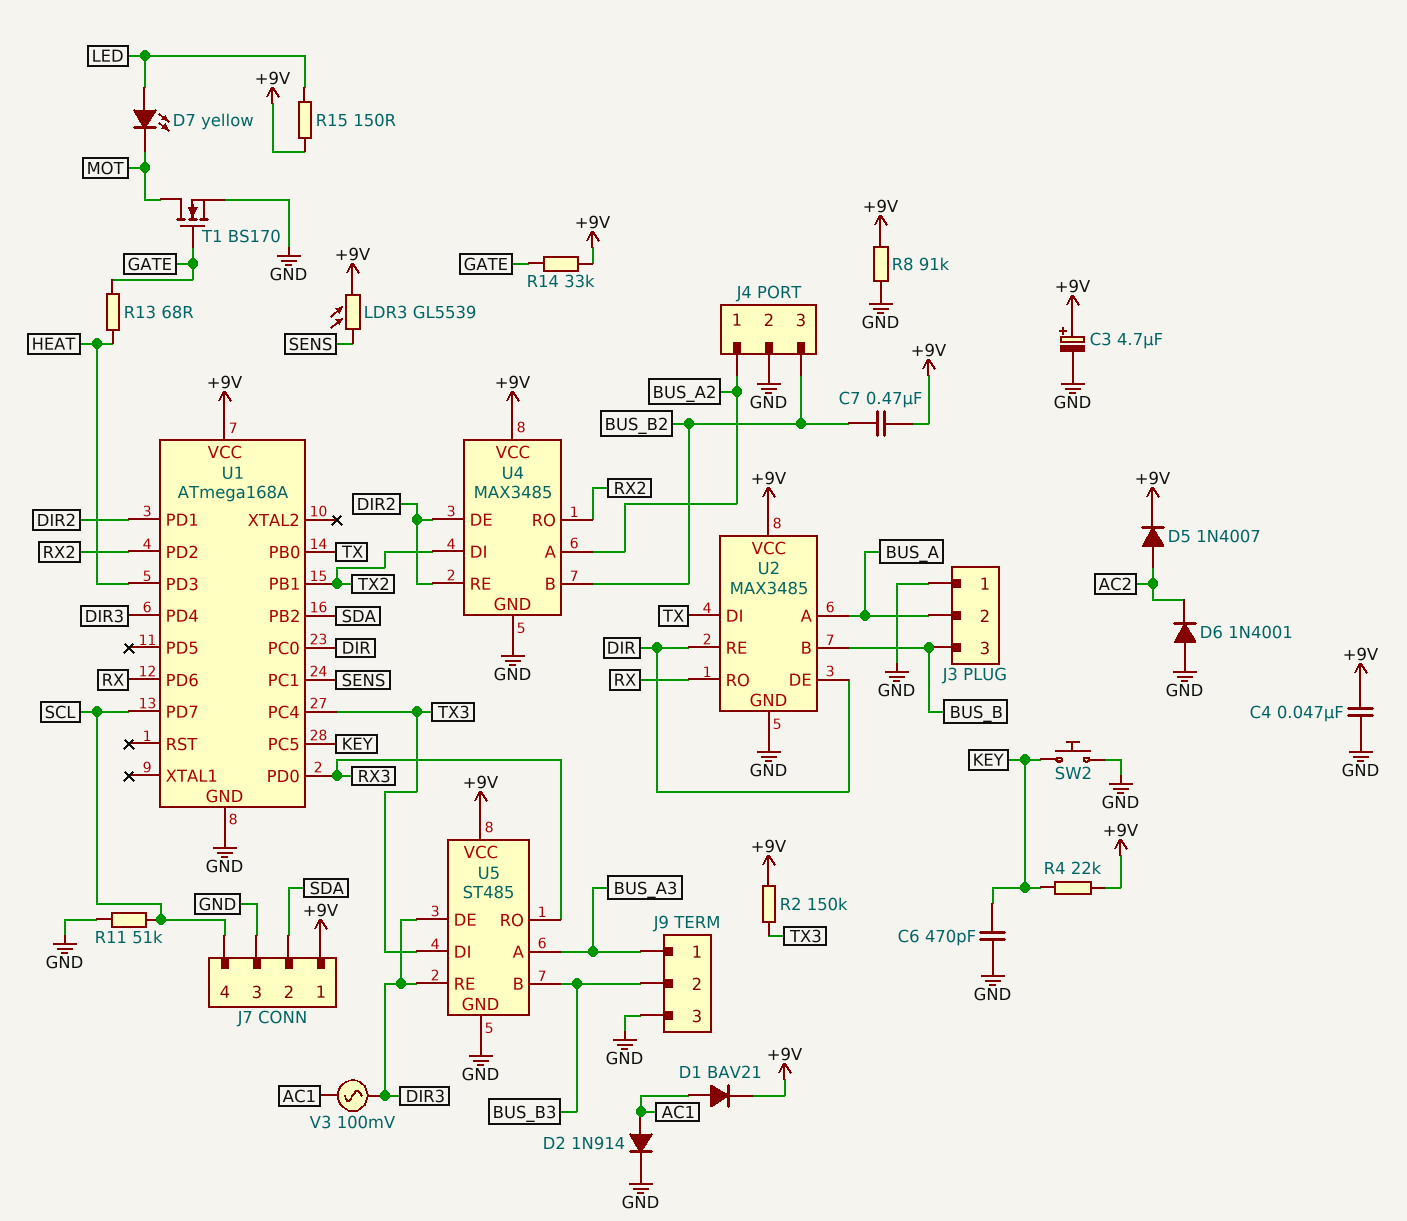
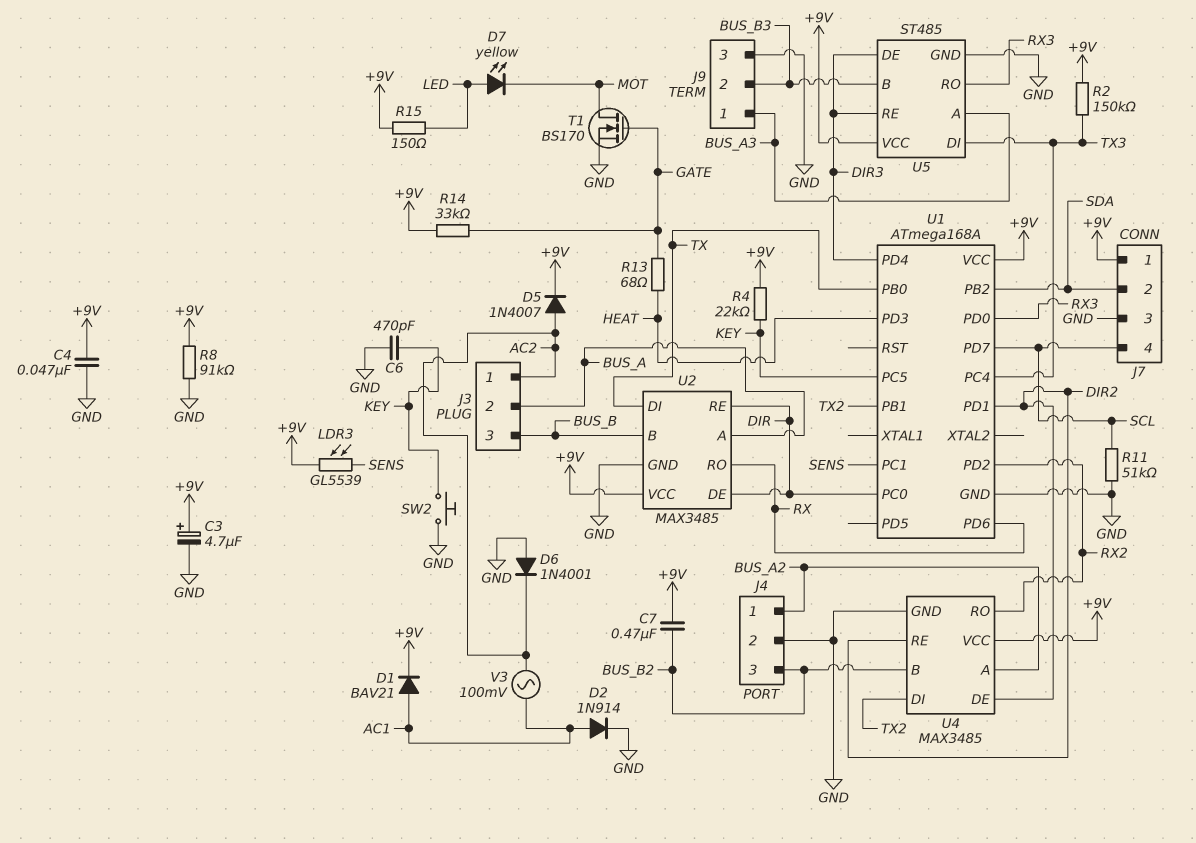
J3 pin 1: GND -> AC2
V3: AC 100mV (AC1, DIR3) -> AC 100mV (AC1, AC2)

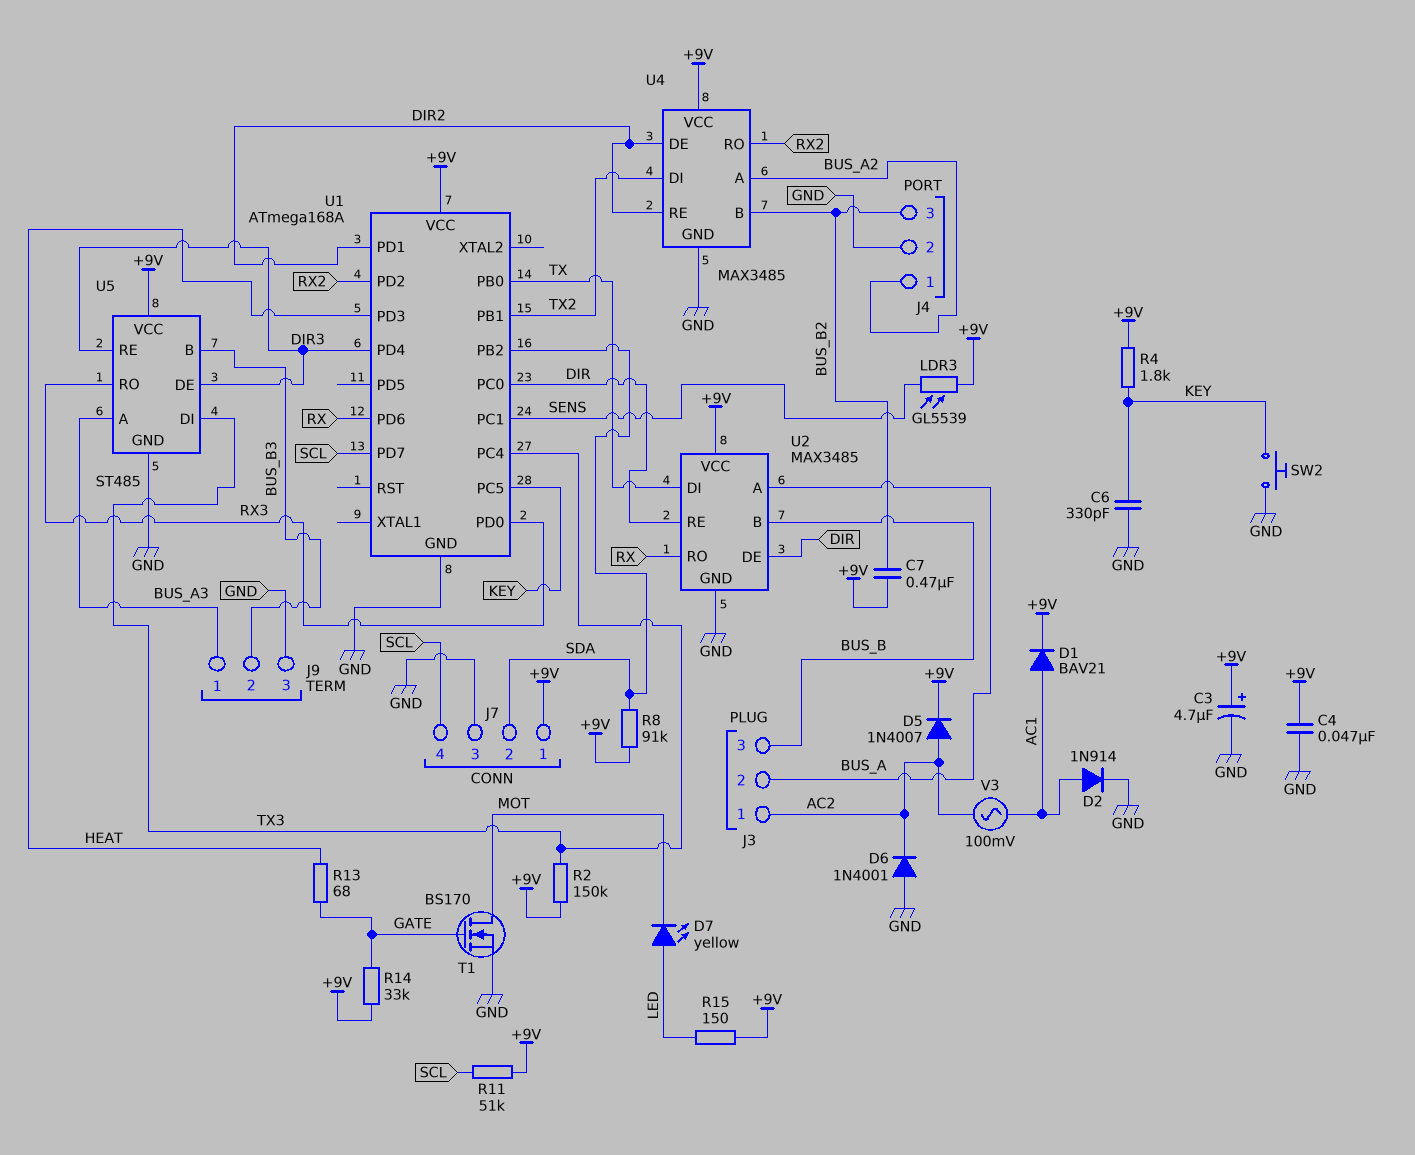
C6: 470pF (GND, KEY) -> 330pF (GND, KEY)
R4: 22k (+9V, KEY) -> 1.8k (+9V, KEY)
R8: 91k (+9V, GND) -> 91k (+9V, SDA)
R11: 51k (GND, SCL) -> 51k (+9V, SCL)

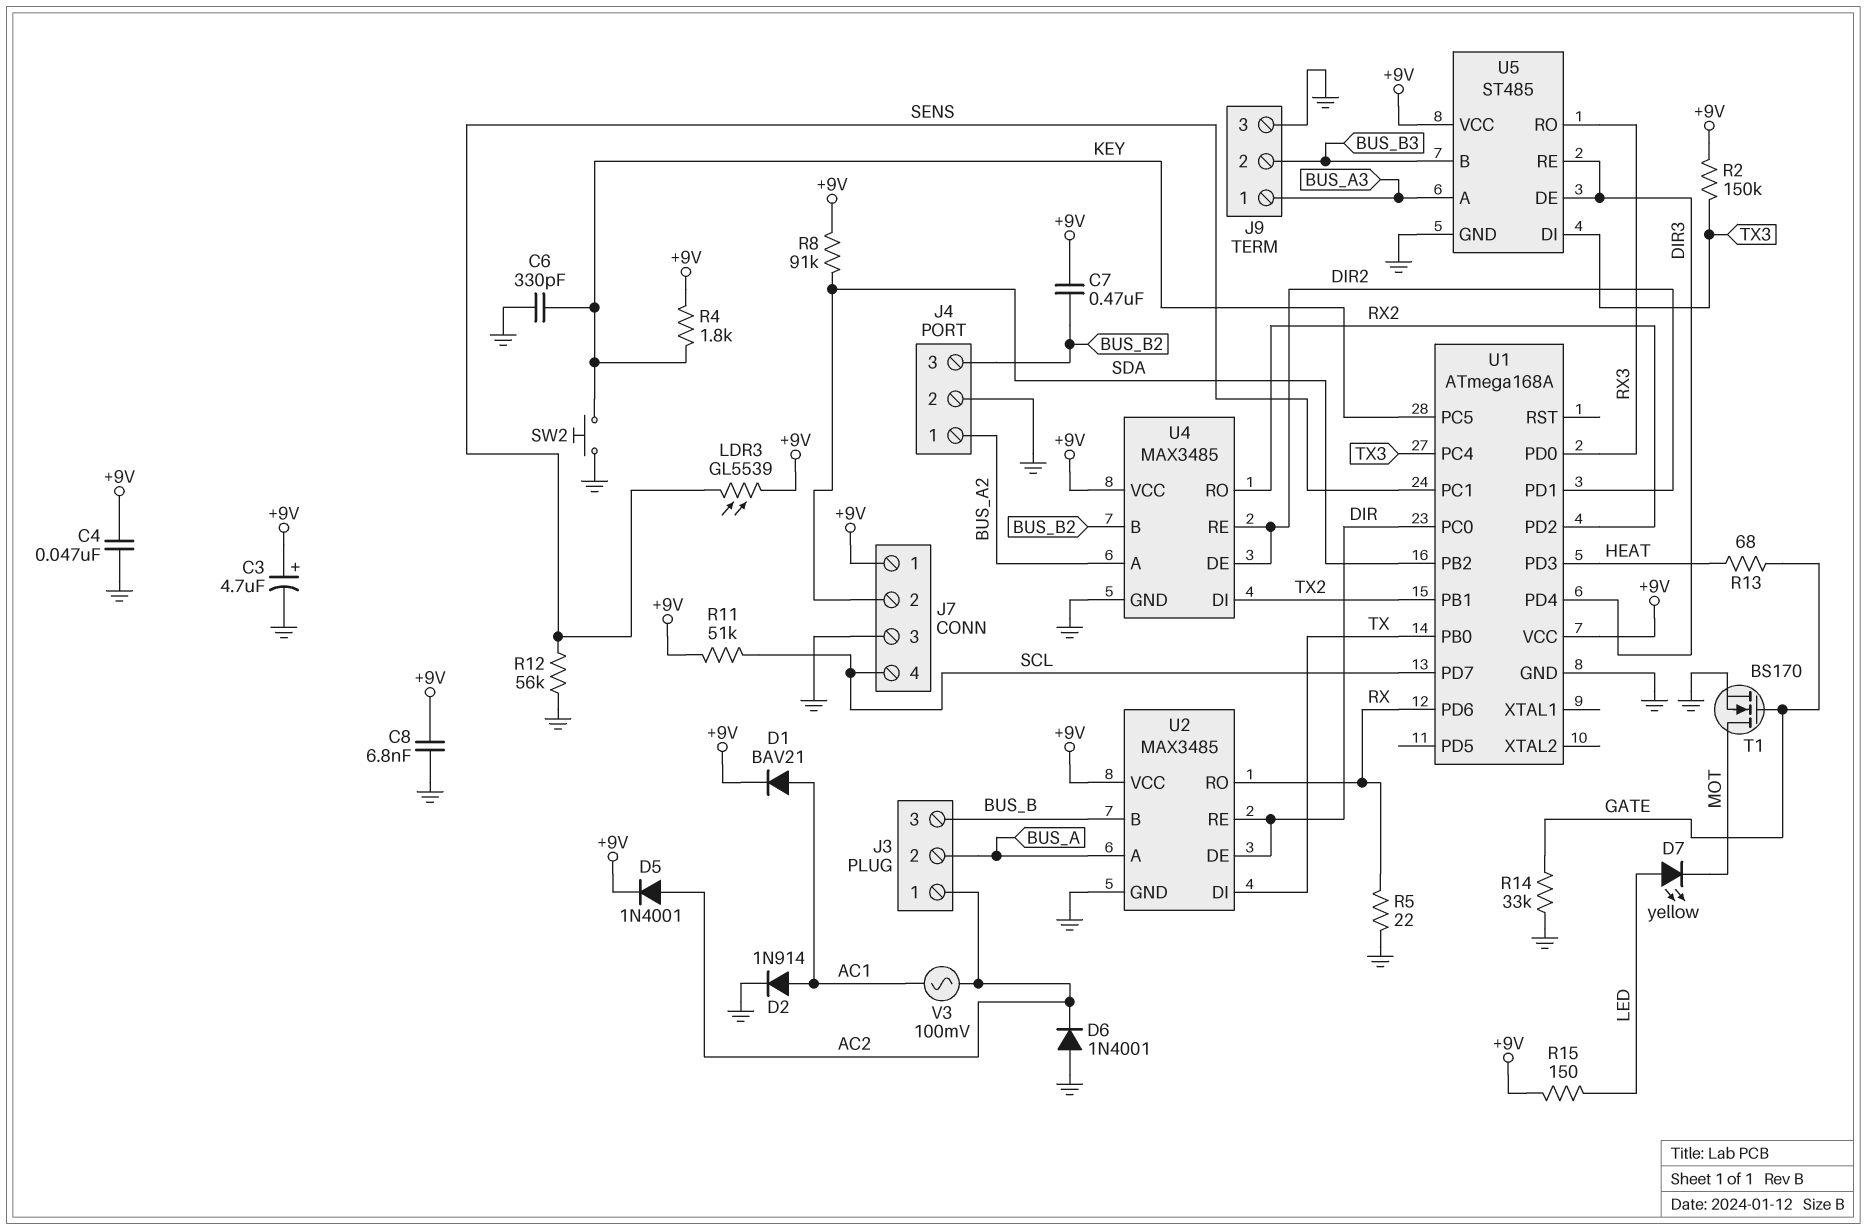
C8: none -> 6.8nF (+9V, GND)
D5: diode 1N4007 (A AC2, K +9V) -> diode 1N4001 (A AC2, K +9V)
R5: none -> 22 (GND, RX)
R12: none -> 56k (GND, SENS)
R14: 33k (+9V, GATE) -> 33k (GATE, GND)

